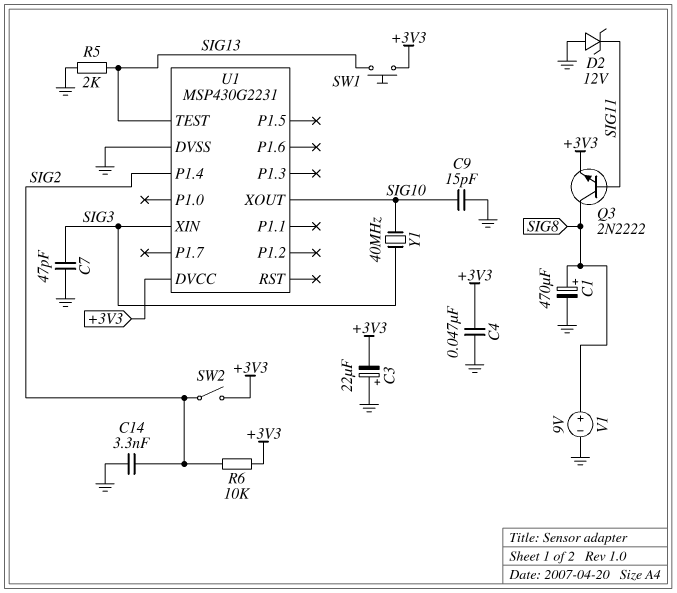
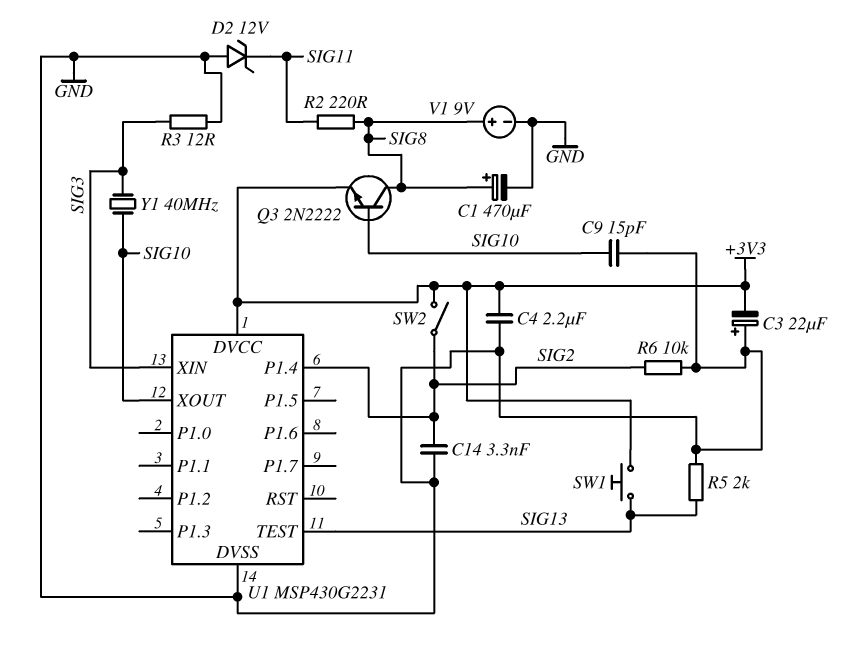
C4: 47nF (+3V3, GND) -> 2.2uF (+3V3, GND)
C7: 47pF (GND, SIG3) -> none
Q3: NPN 2N2222 (B SIG11, C SIG8, E +3V3) -> NPN 2N2222 (B SIG10, C SIG8, E +3V3)
R2: none -> 220 (SIG8, SIG11)
R3: none -> 12 (GND, SIG3)
R6: 10k (+3V3, SIG2) -> 10k (GND, SIG2)

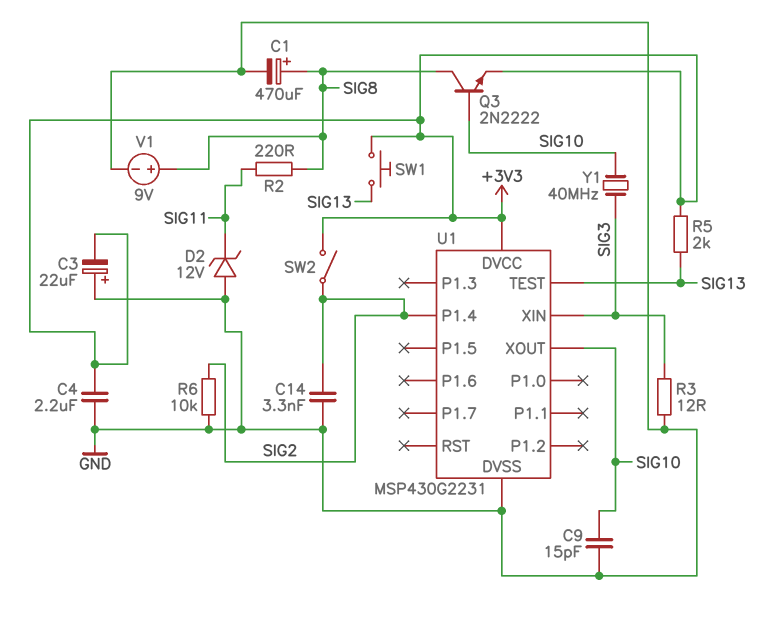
R5: 2k (GND, SIG13) -> 2k (+3V3, SIG13)

